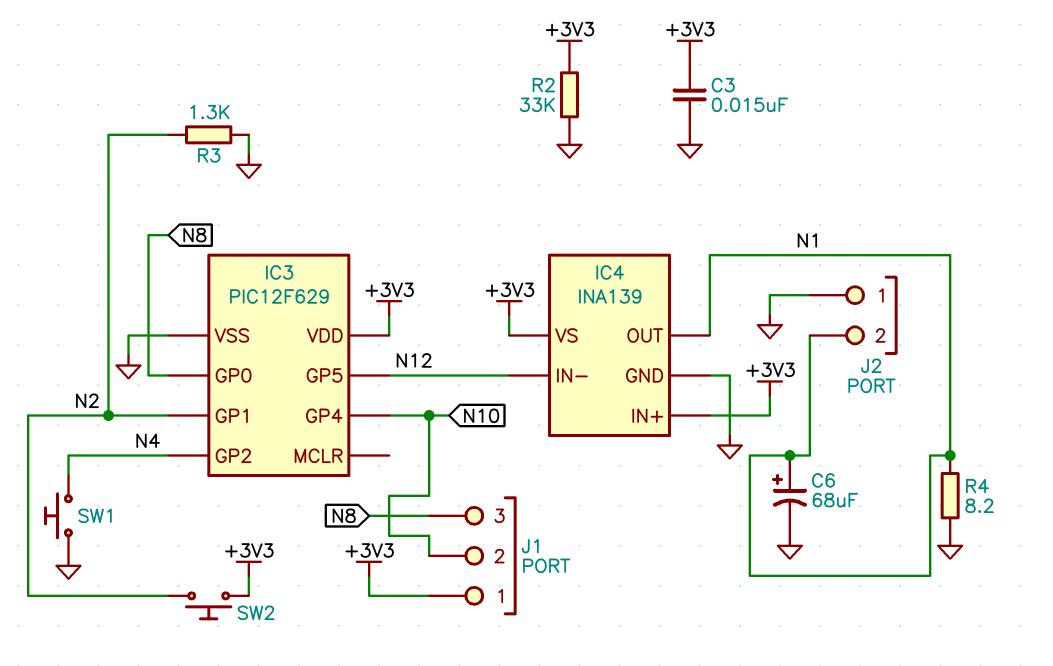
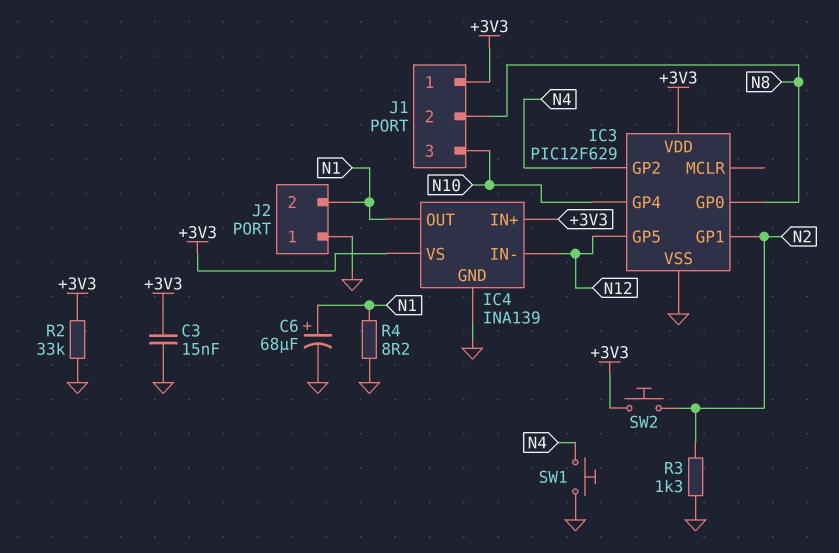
J1 pin 2: N10 -> N8
J1 pin 3: N8 -> N10

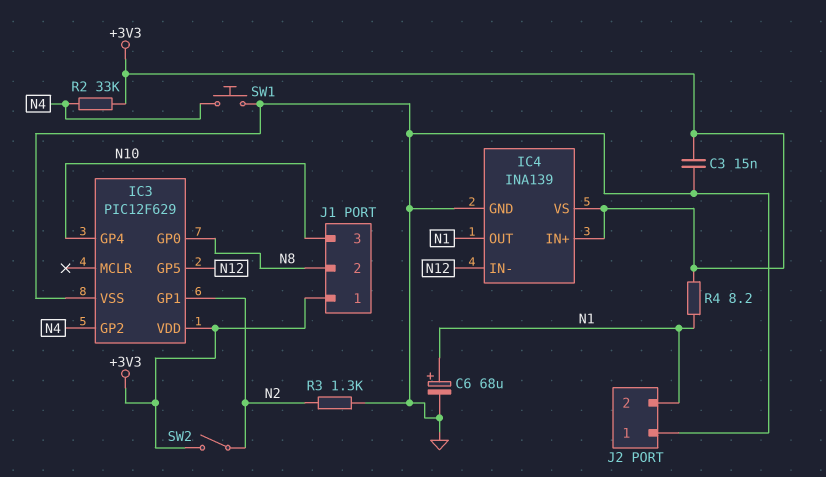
R2: 33k (+3V3, GND) -> 33k (+3V3, N4)
R4: 8.2 (GND, N1) -> 8.2 (+3V3, N1)
SW2: button (+3V3, N2) -> switch (+3V3, N2)

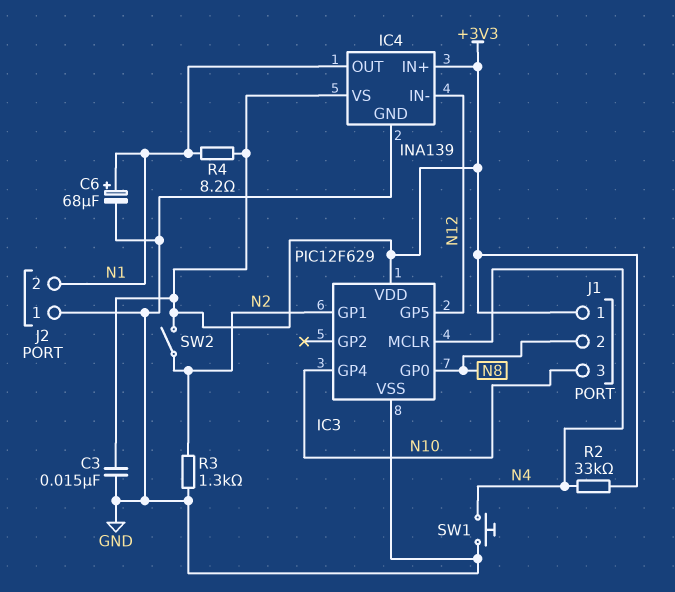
IC3 pin GP2: N4 -> none
IC3 pin MCLR: none -> N4

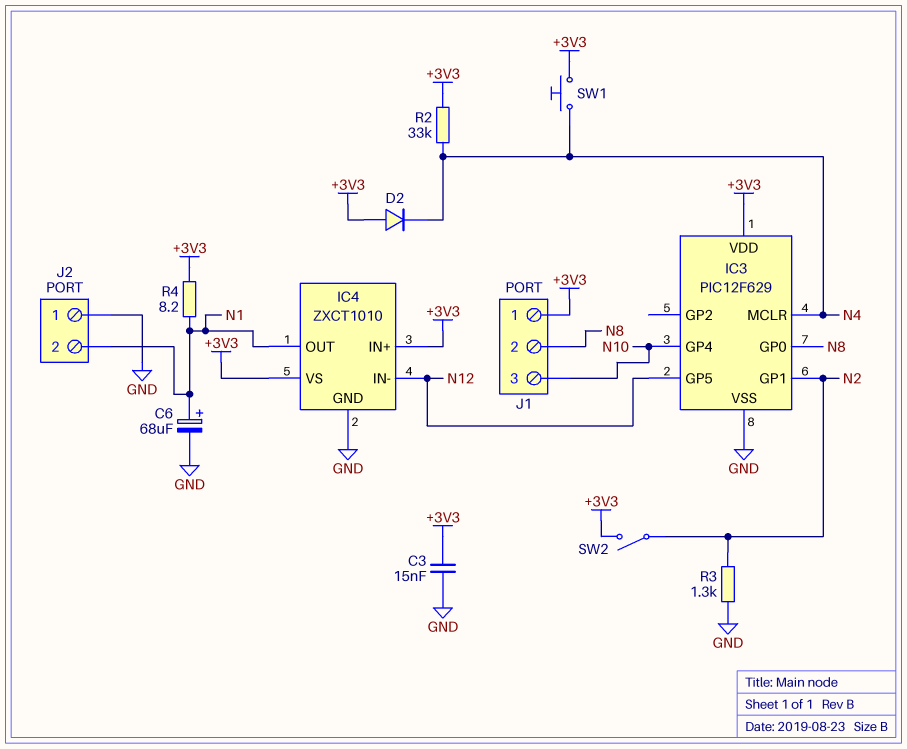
D2: none -> diode (A +3V3, K N4)
IC4: INA139 -> ZXCT1010
SW1: button (GND, N4) -> button (+3V3, N4)

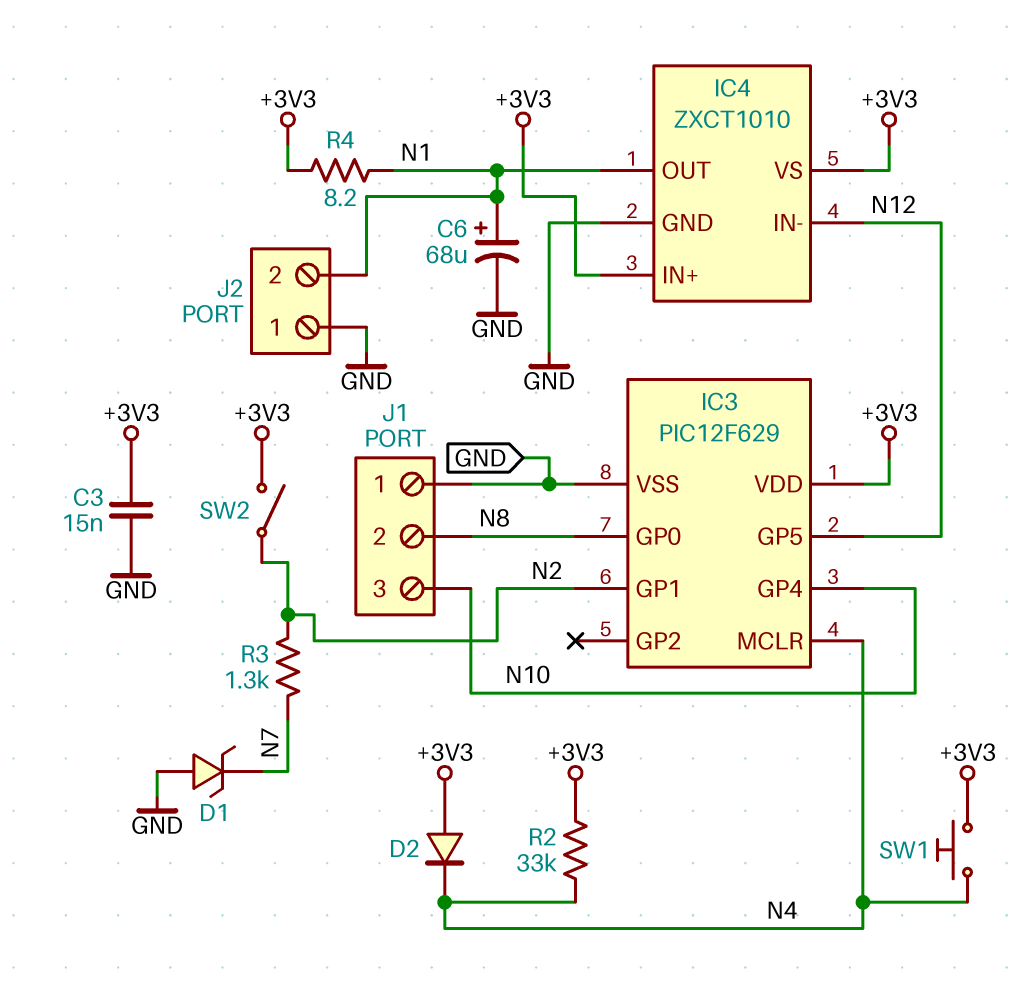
D1: none -> zener (A GND, K N7)
J1 pin 1: +3V3 -> GND
R3: 1.3k (GND, N2) -> 1.3k (N2, N7)

